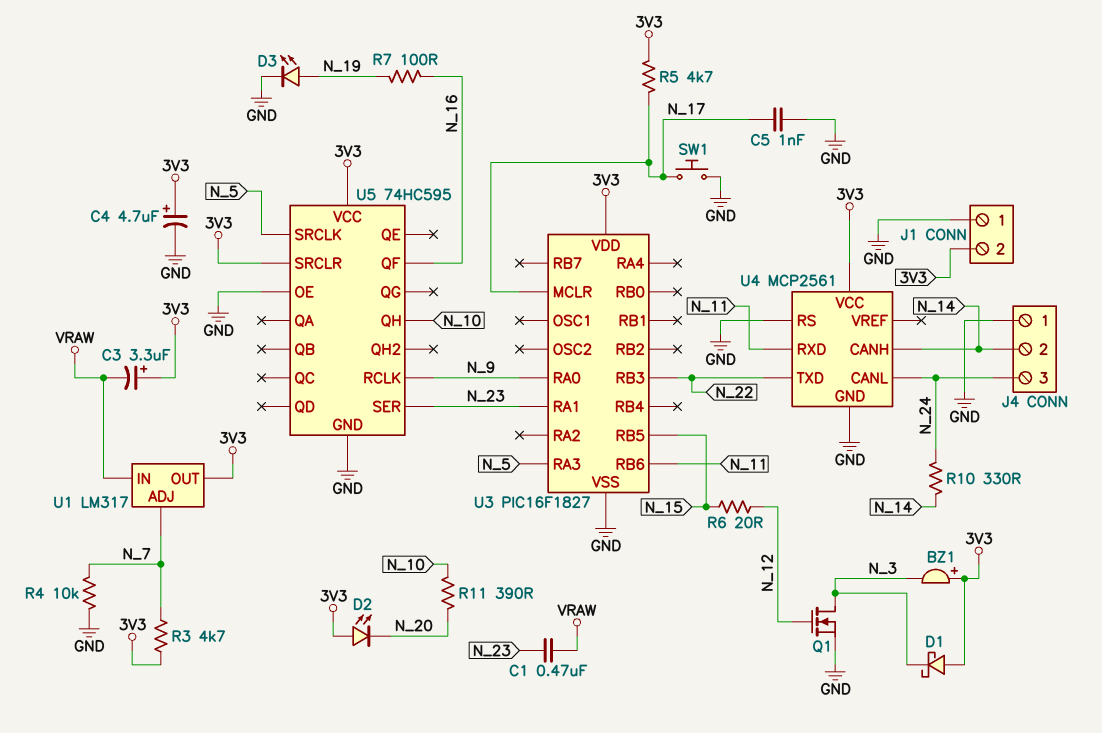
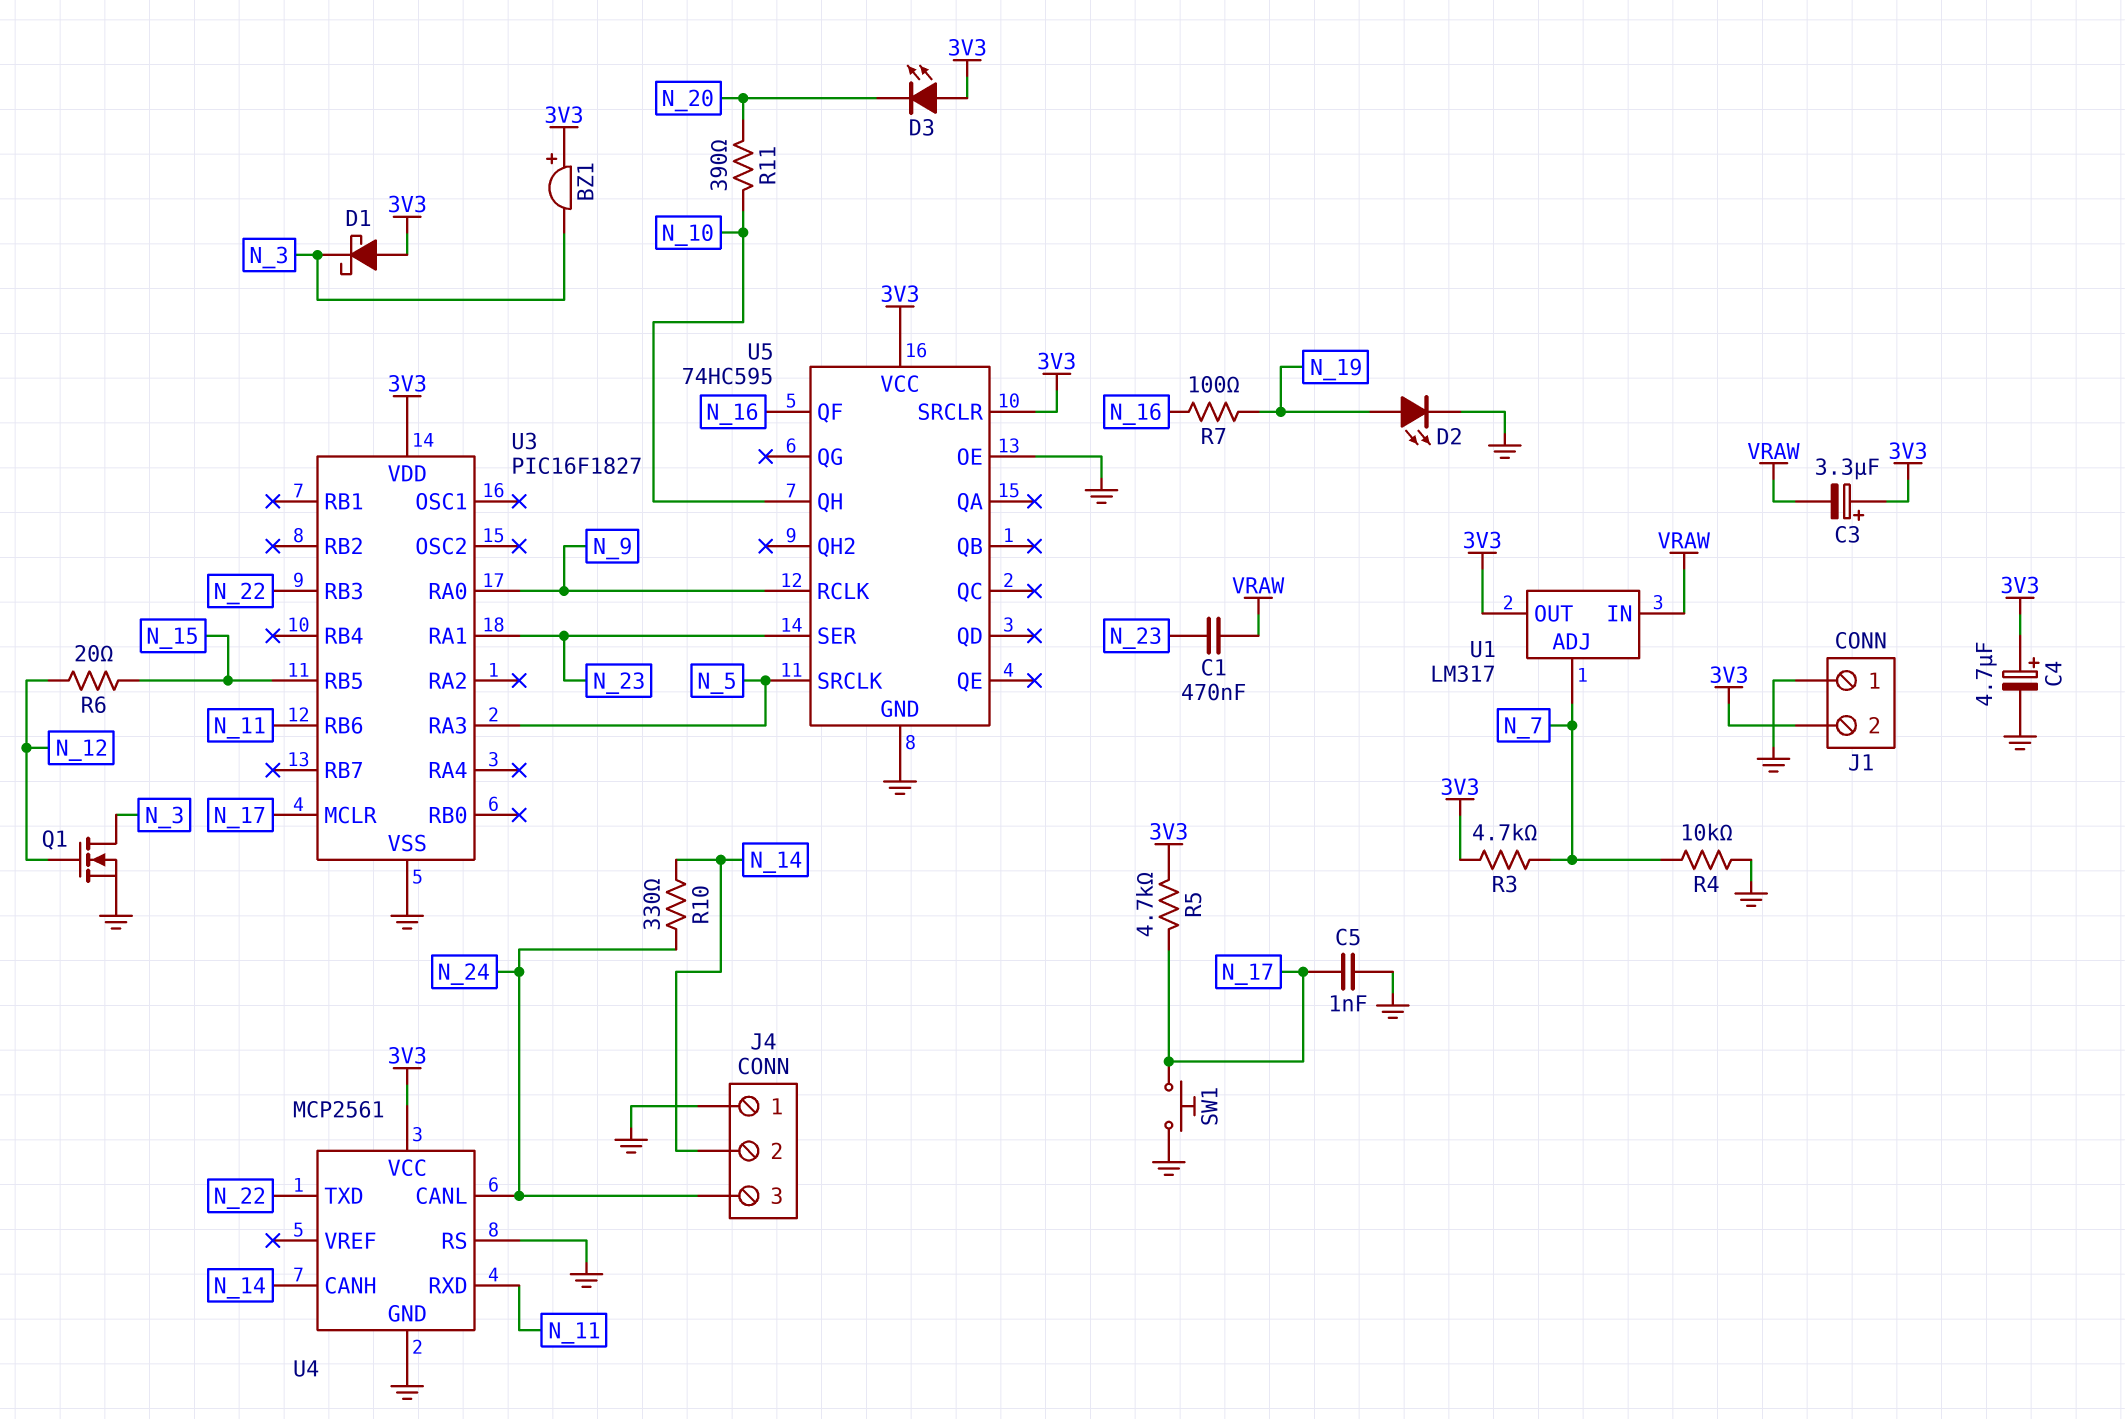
D2: LED (A 3V3, K N_20) -> LED (A N_19, K GND)
D3: LED (A N_19, K GND) -> LED (A 3V3, K N_20)

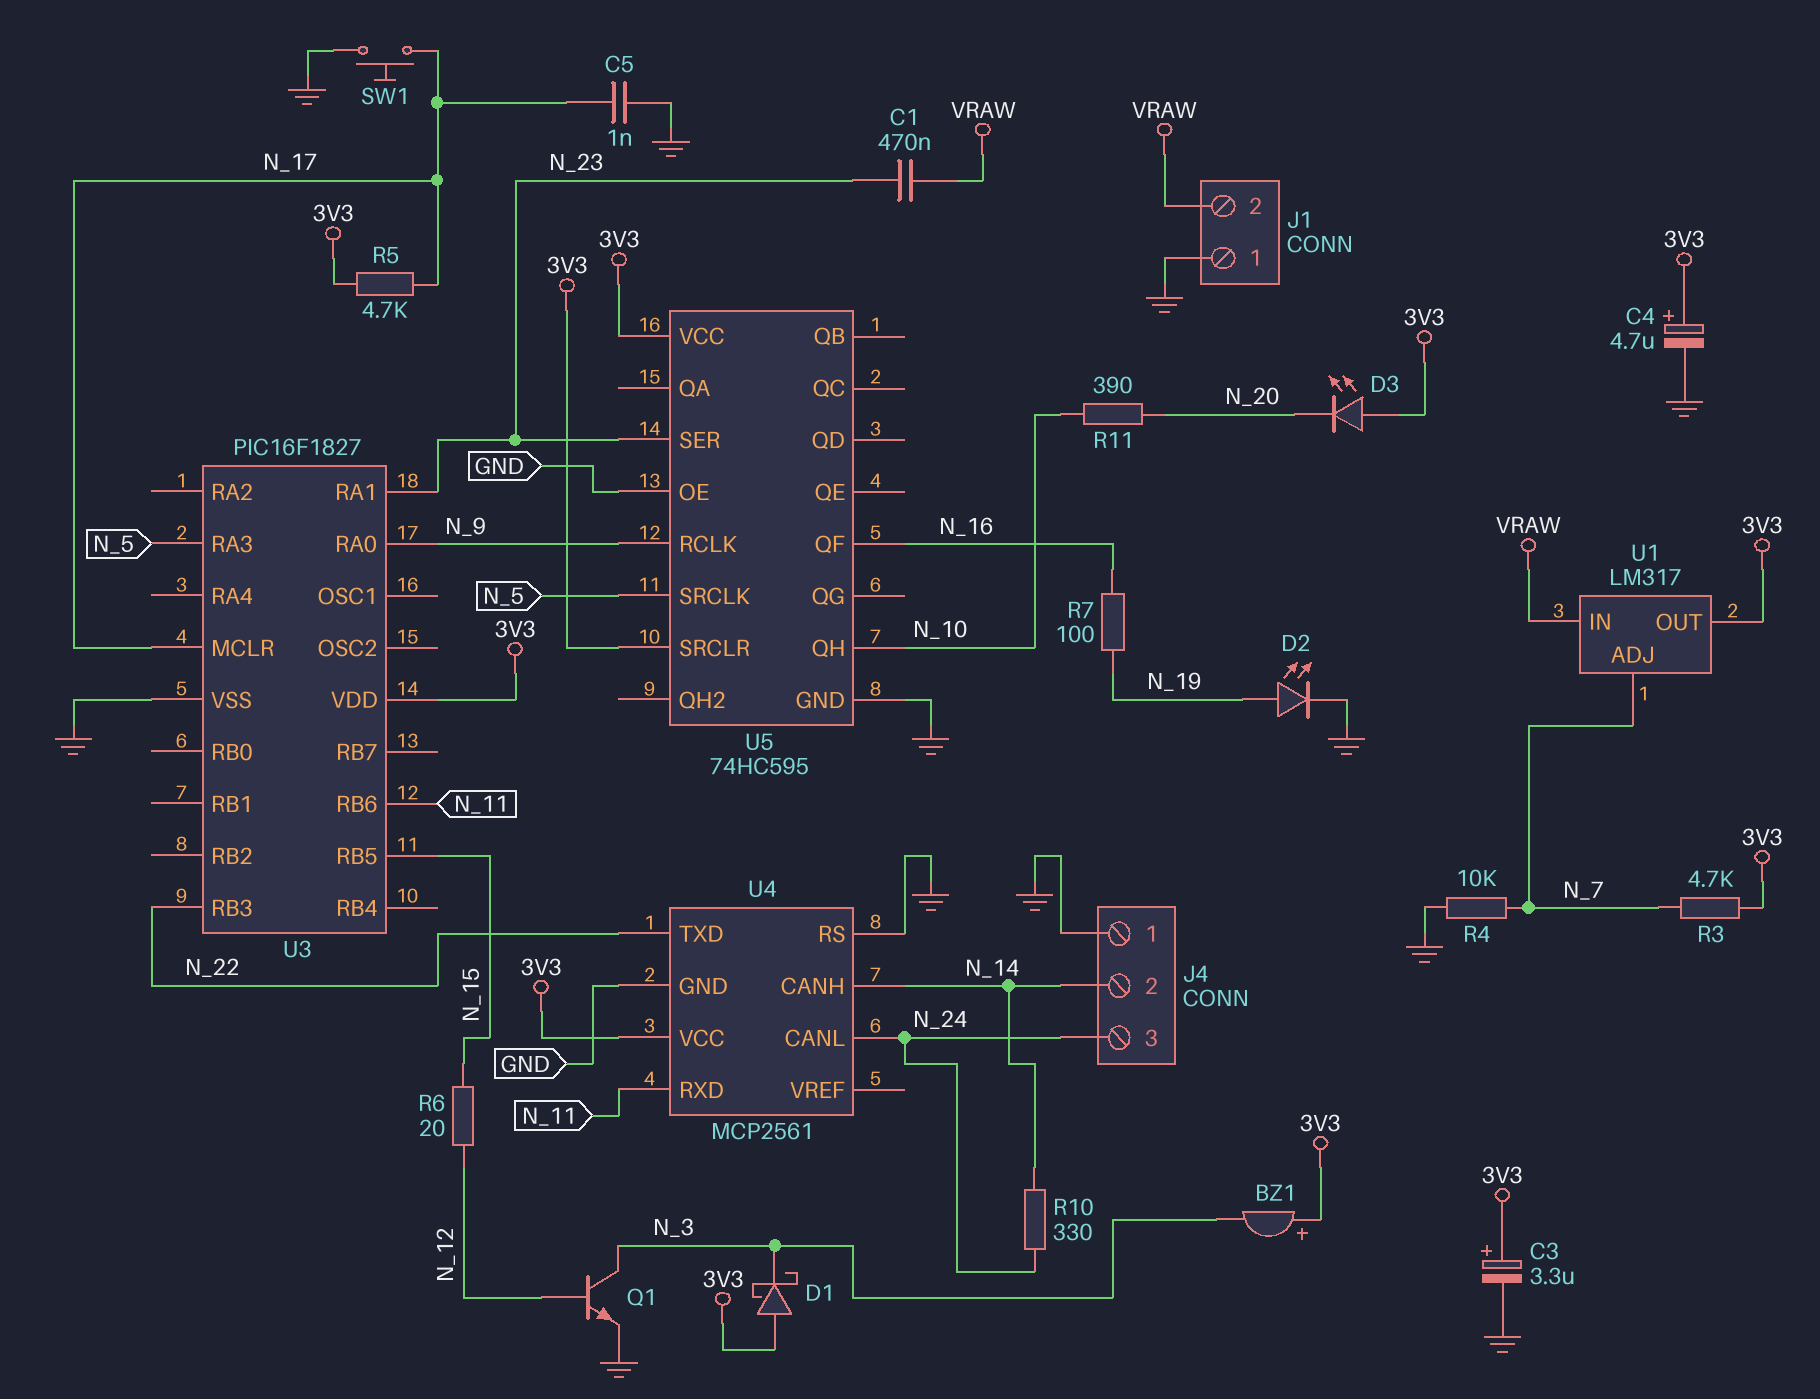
C3: 3.3uF (plus 3V3, minus VRAW) -> 3.3uF (plus 3V3, minus GND)
J1 pin 2: 3V3 -> VRAW
Q1: NMOS (G N_12, D N_3, S GND) -> NPN (B N_12, C N_3, E GND)

